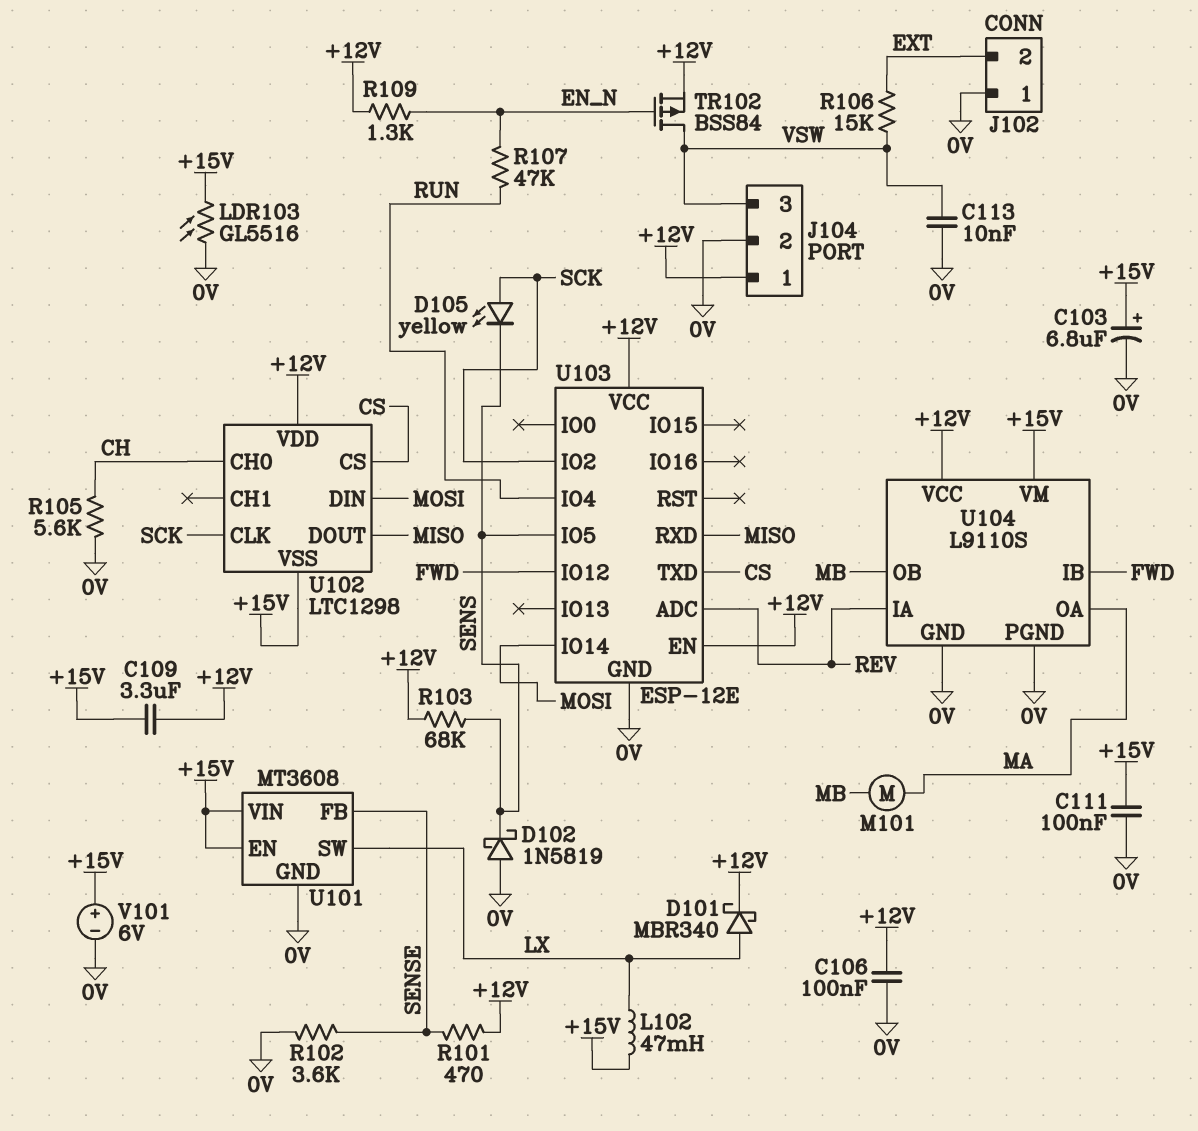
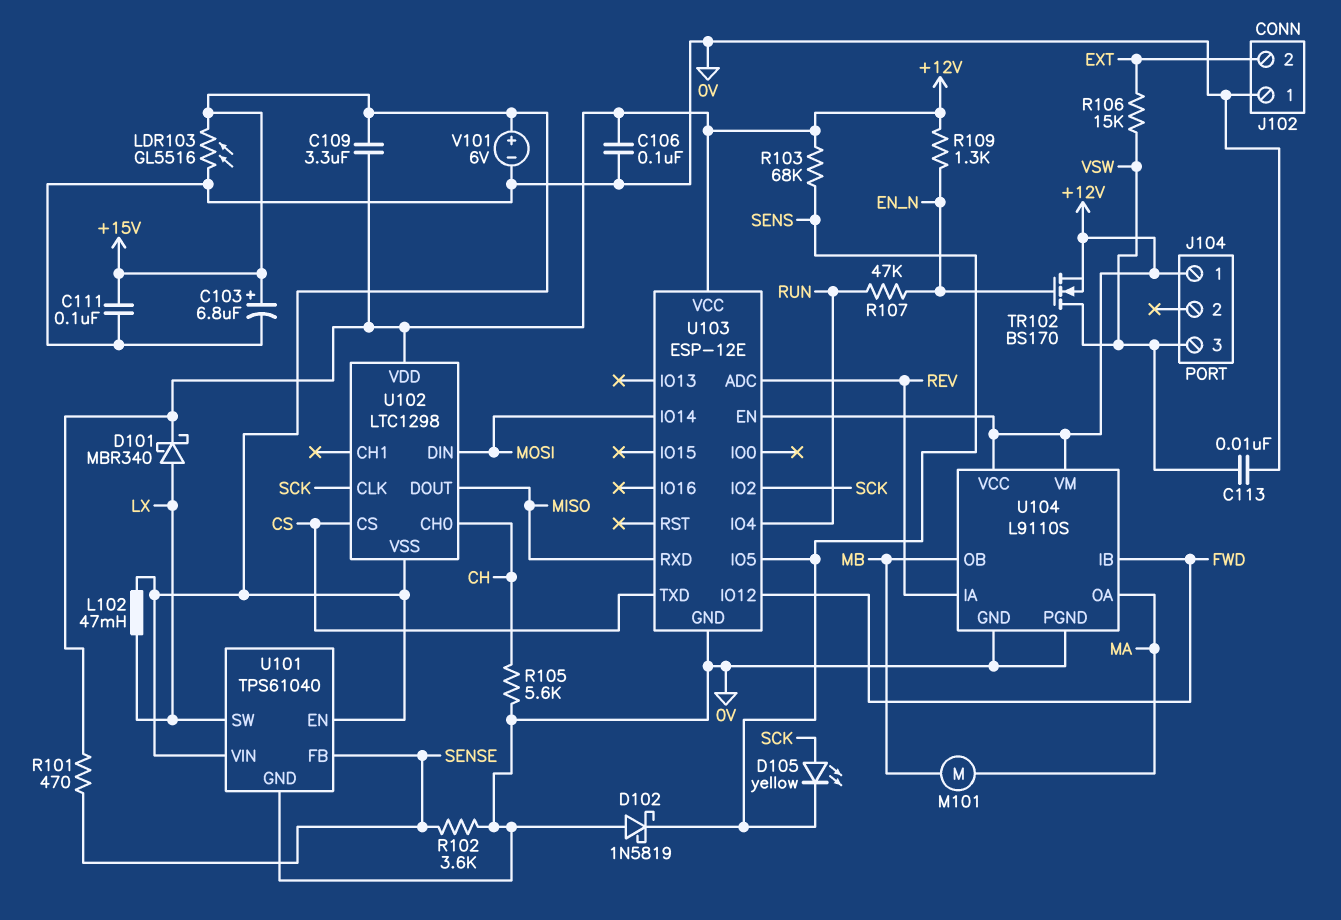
J104 pin 2: 0V -> none
TR102: PMOS BSS84 (G EN_N, D VSW, S +12V) -> NMOS BS170 (G EN_N, D VSW, S +12V)
U101: MT3608 -> TPS61040
U104 pin VM: +15V -> +12V

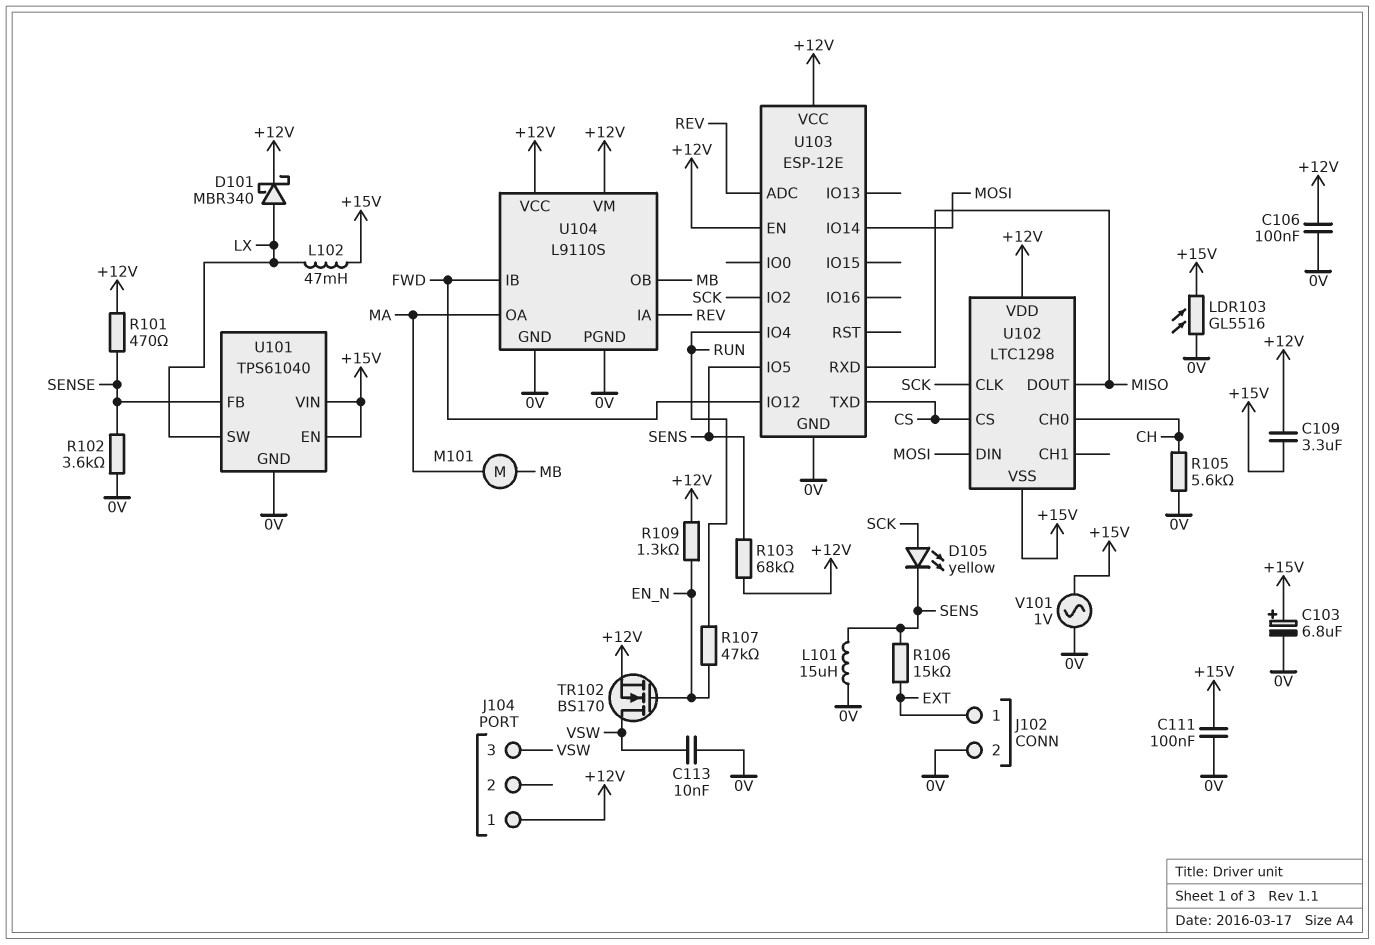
D102: schottky 1N5819 (A 0V, K SENS) -> none
J102 pin 1: 0V -> EXT
J102 pin 2: EXT -> 0V
L101: none -> 15uH (0V, SENS)
R106: 15k (EXT, VSW) -> 15k (EXT, SENS)
V101: 6V (plus +15V, minus 0V) -> AC 1V (+15V, 0V)

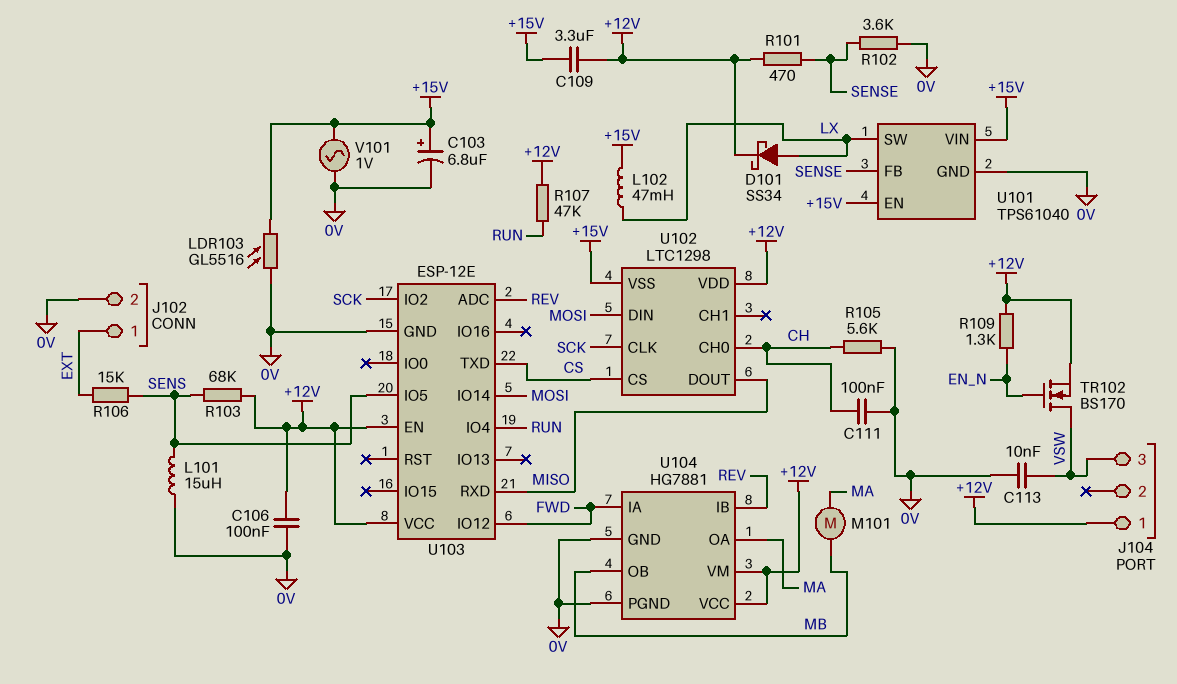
C111: 100nF (+15V, 0V) -> 100nF (0V, CH)
D101: schottky MBR340 (A LX, K +12V) -> schottky SS34 (A LX, K +12V)
D105: LED yellow (A SCK, K SENS) -> none
R107: 47k (EN_N, RUN) -> 47k (+12V, RUN)
U104: L9110S -> HG7881
U104 pin IA: REV -> FWD
U104 pin IB: FWD -> REV

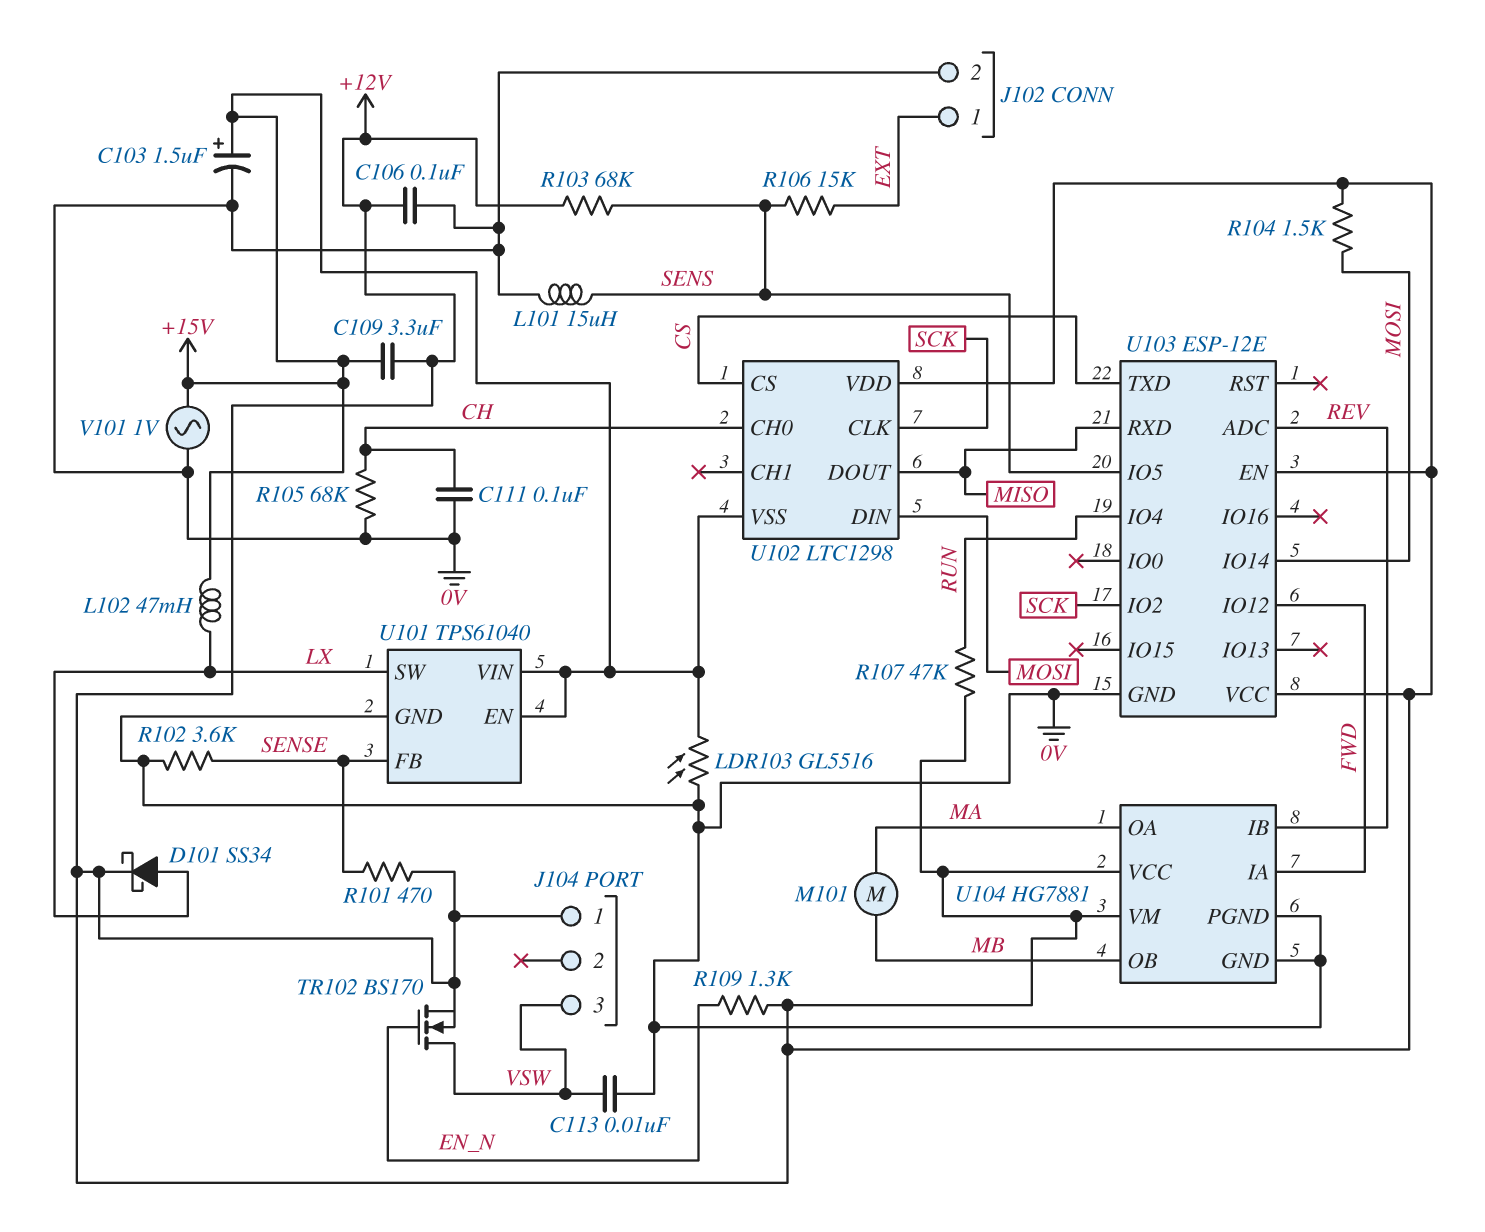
C103: 6.8uF (plus +15V, minus 0V) -> 1.5uF (plus +15V, minus 0V)
R104: none -> 1.5k (+12V, MOSI)
R105: 5.6k (0V, CH) -> 68k (0V, CH)

